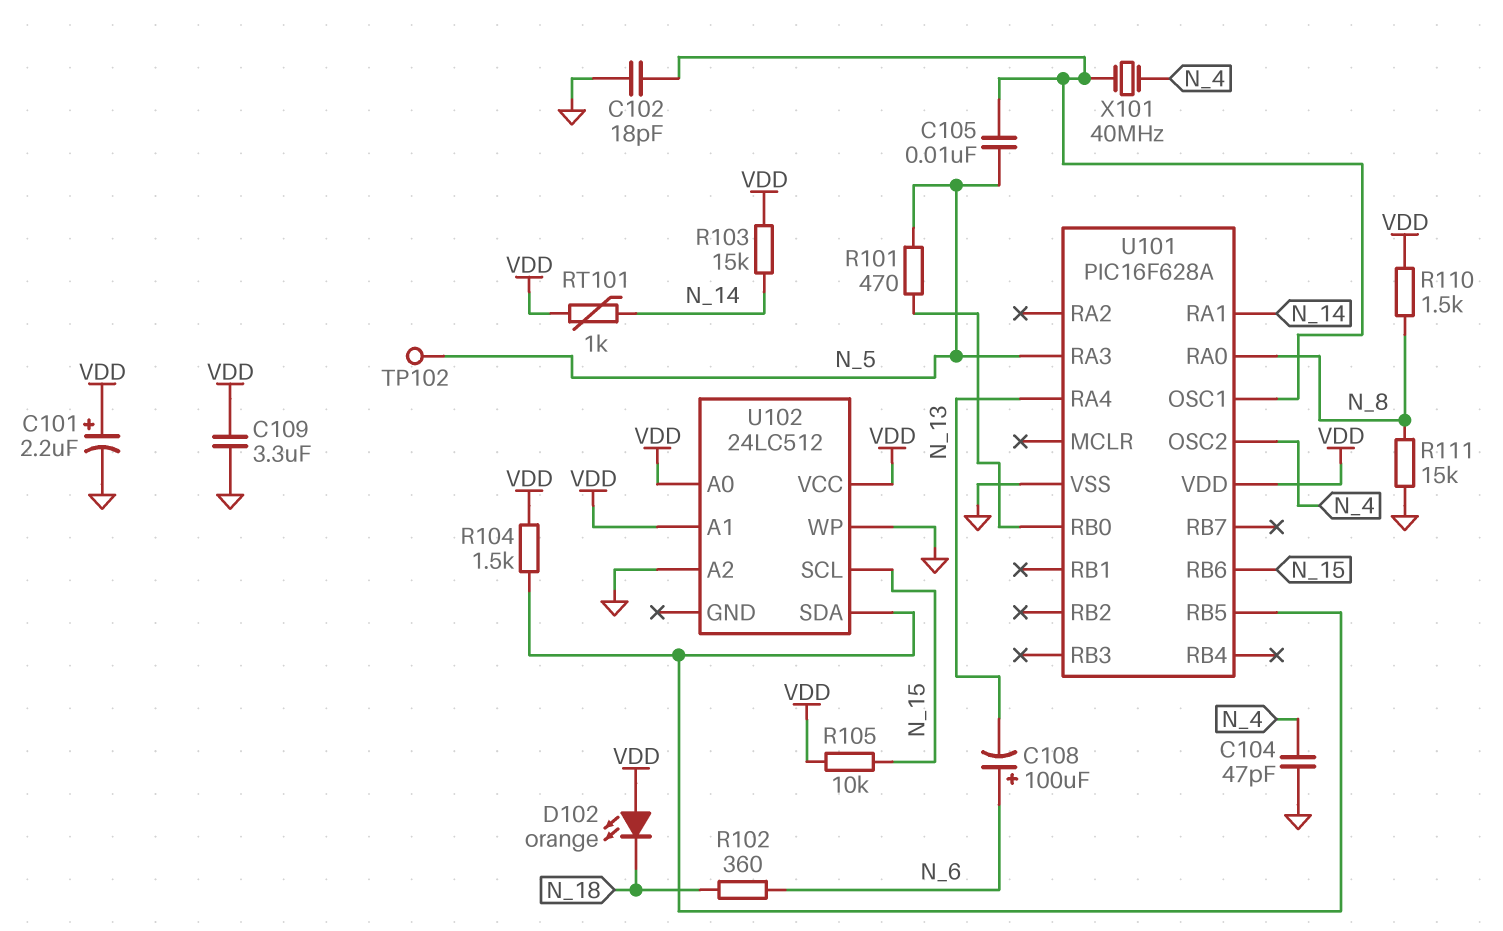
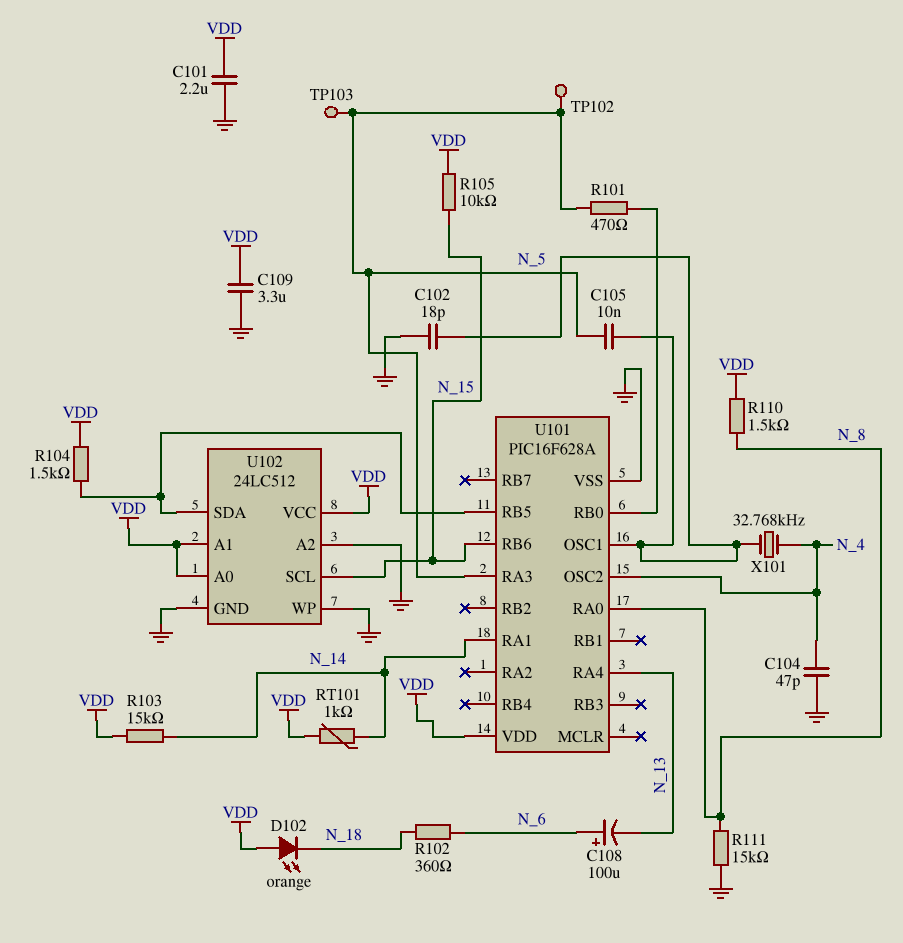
C101: 2.2uF (plus VDD, minus GND) -> 2.2uF (GND, VDD)
TP103: none -> test point (N_5)
U102 pin GND: none -> GND
X101: 40MHz (N_4, U101/OSC1) -> 32.768kHz (N_4, U101/OSC1)

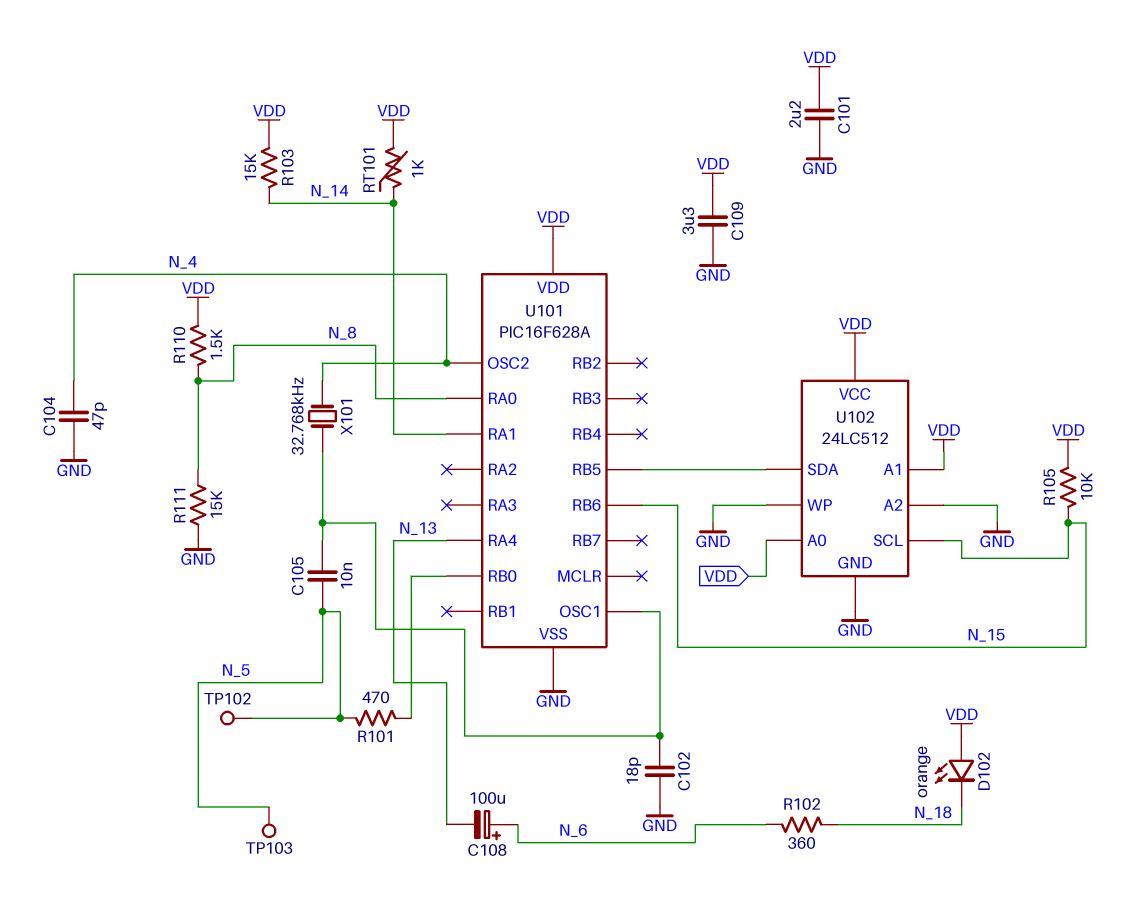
R104: 1.5k (U101/RB5, VDD) -> none
U101 pin RA3: N_5 -> none

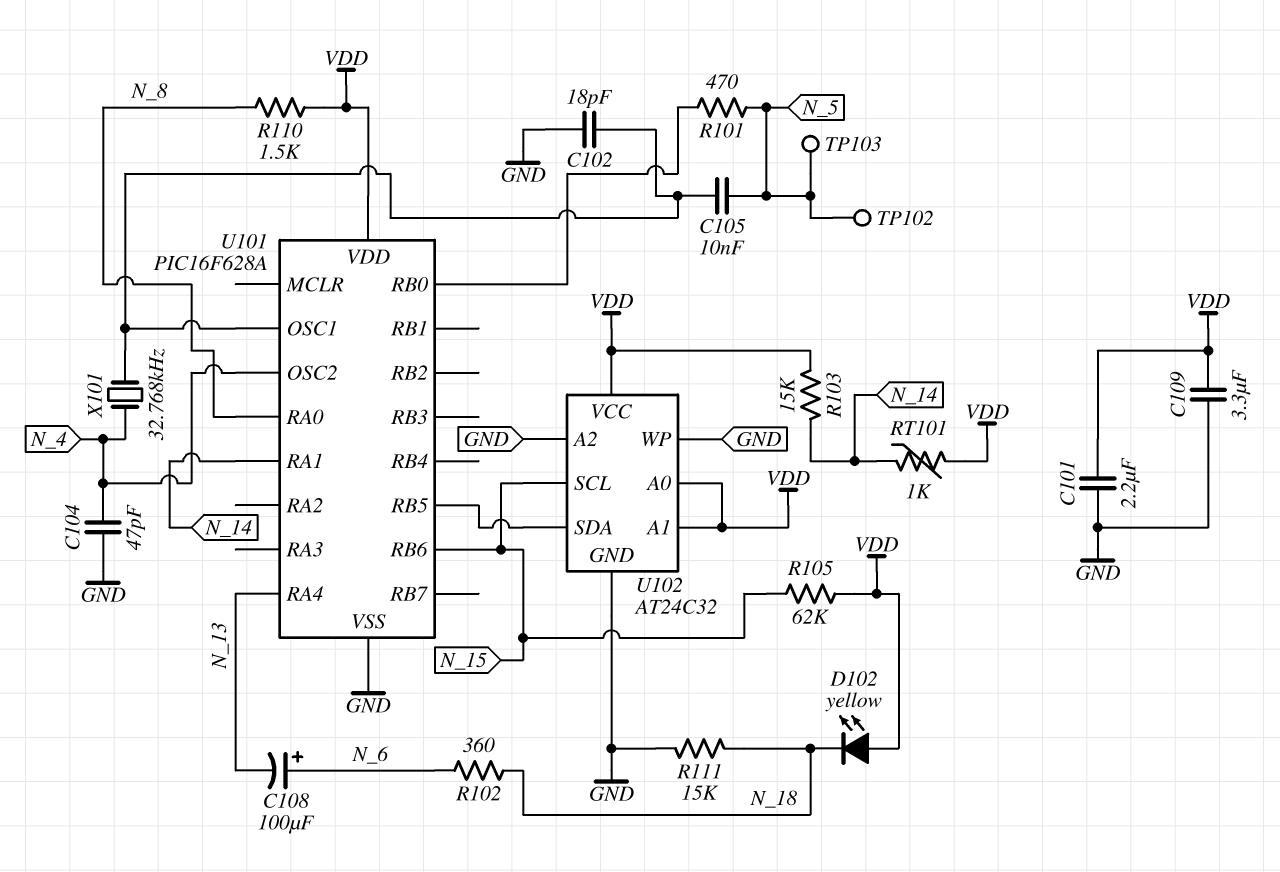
D102: LED orange (A VDD, K N_18) -> LED yellow (A VDD, K N_18)
R105: 10k (N_15, VDD) -> 62k (N_15, VDD)
R111: 15k (GND, N_8) -> 15k (GND, N_18)
U102: 24LC512 -> AT24C32

